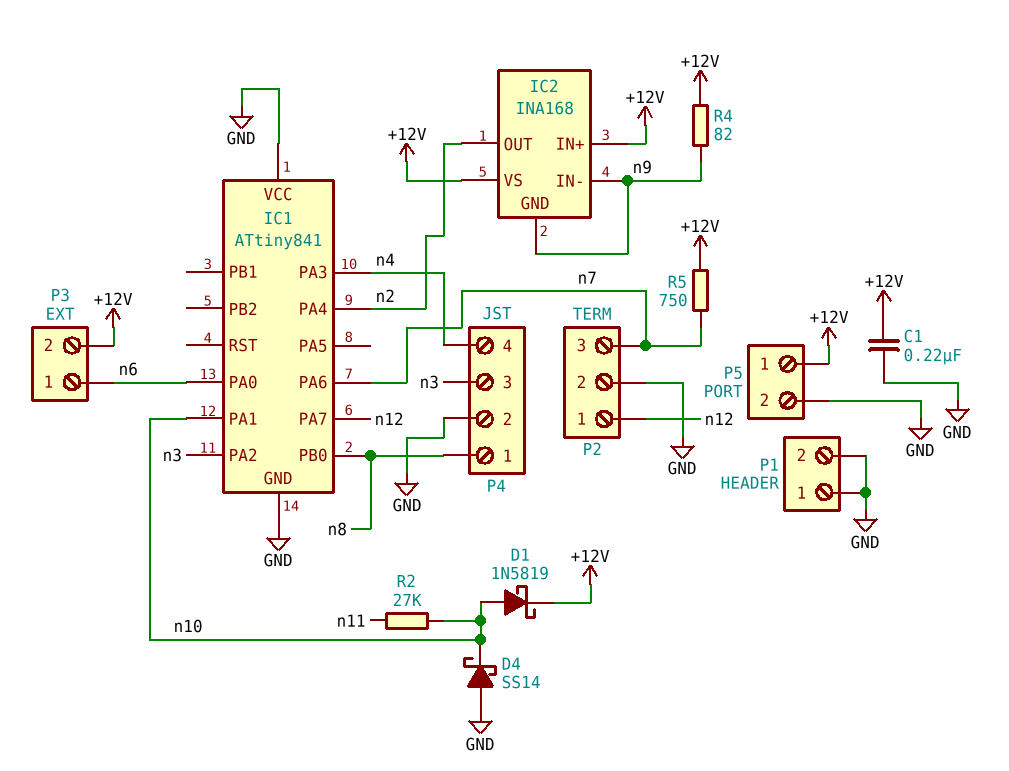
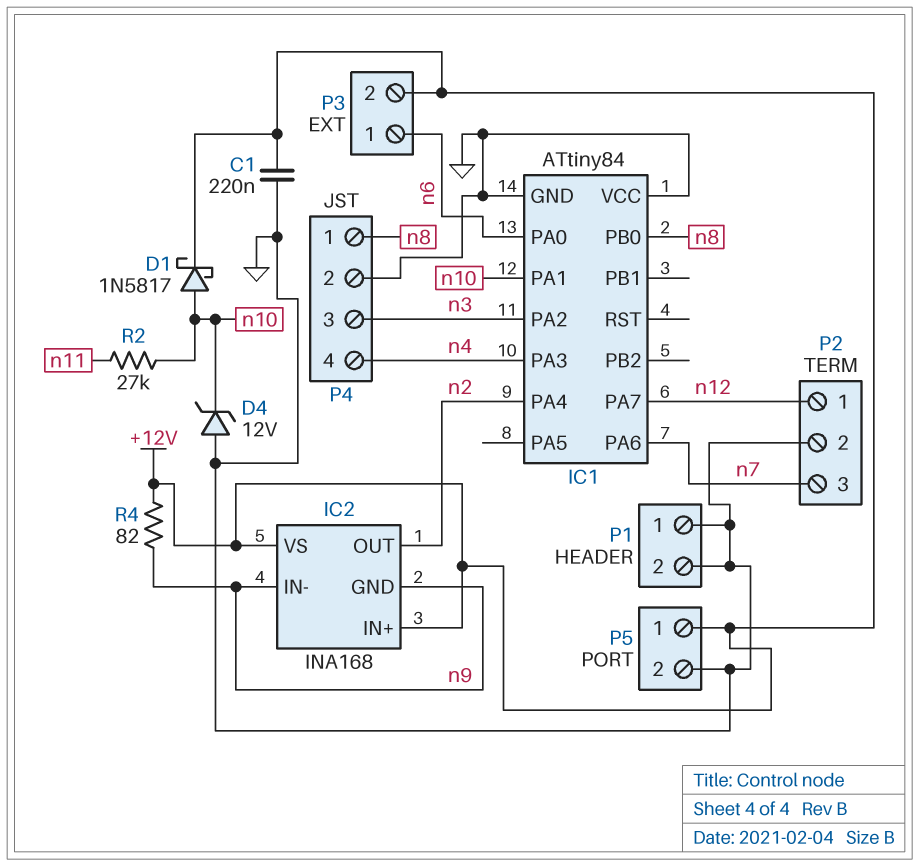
D1: schottky 1N5819 (A n10, K +12V) -> schottky 1N5817 (A n10, K +12V)
D4: schottky SS14 (A GND, K n10) -> zener 12V (A GND, K n10)
IC1: ATtiny841 -> ATtiny84
R5: 750 (+12V, n7) -> none

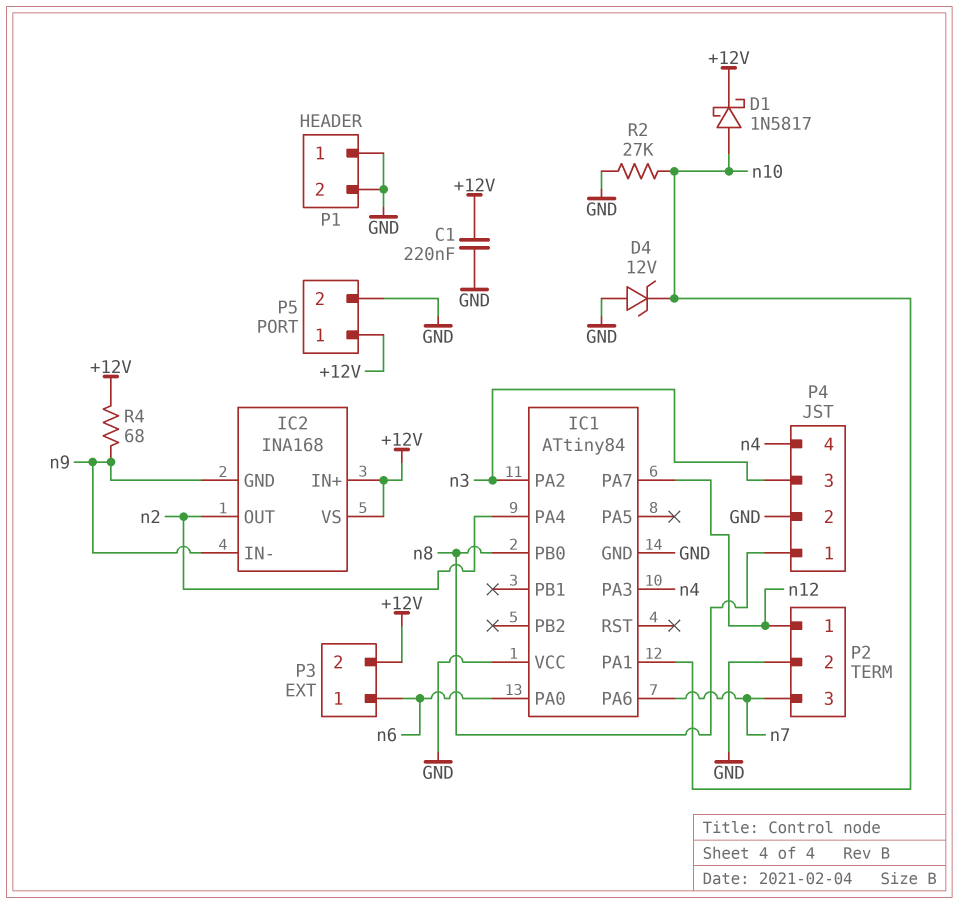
R2: 27k (n10, n11) -> 27k (GND, n10)
R4: 82 (+12V, n9) -> 68 (+12V, n9)

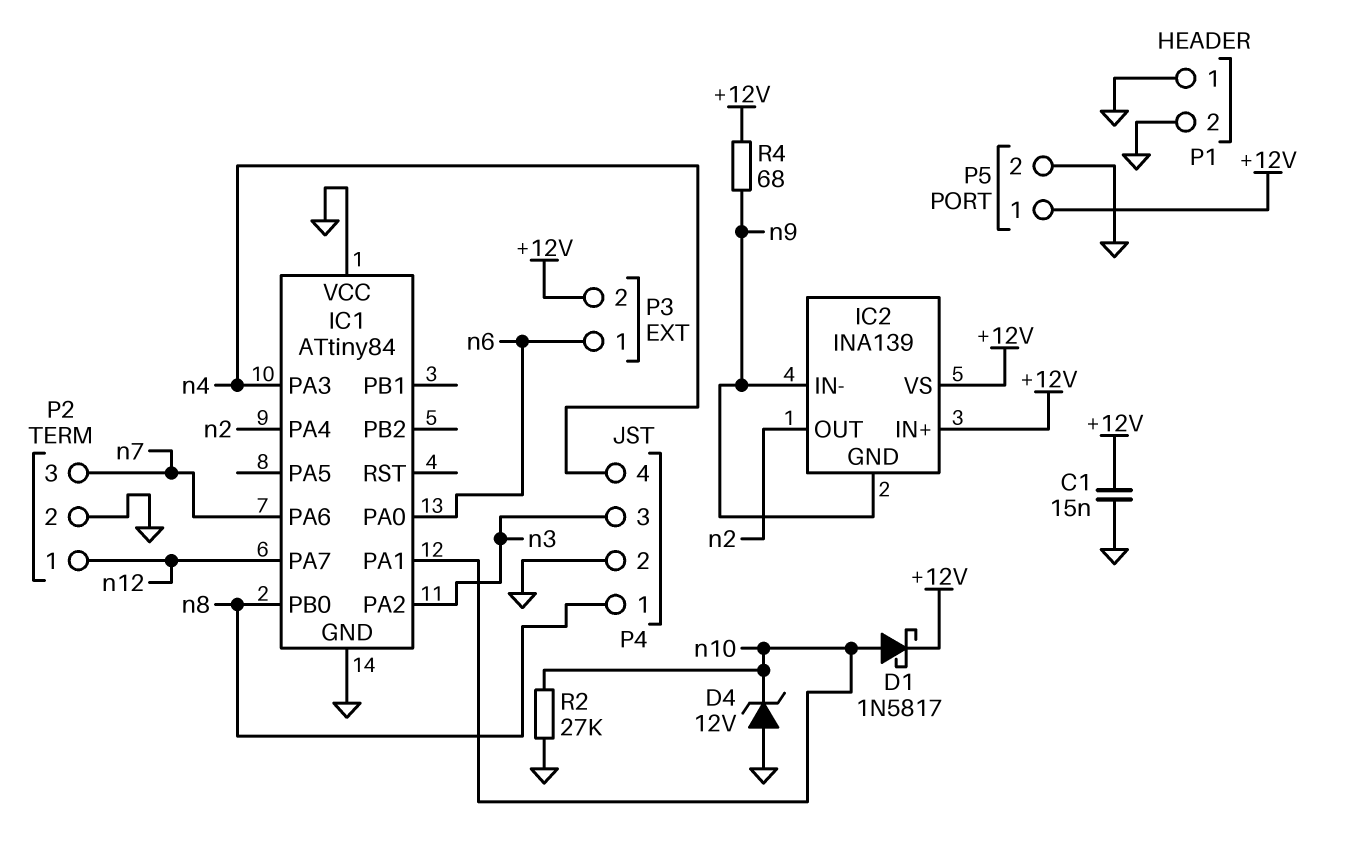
C1: 220nF (+12V, GND) -> 15nF (+12V, GND)
IC2: INA168 -> INA139

